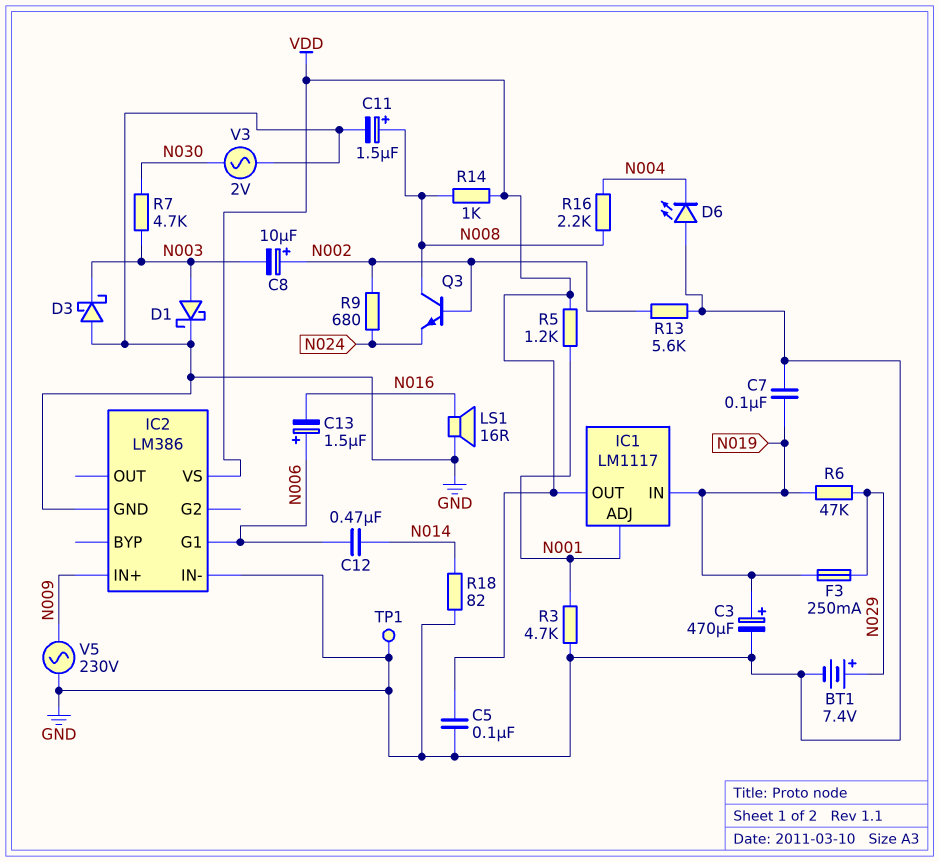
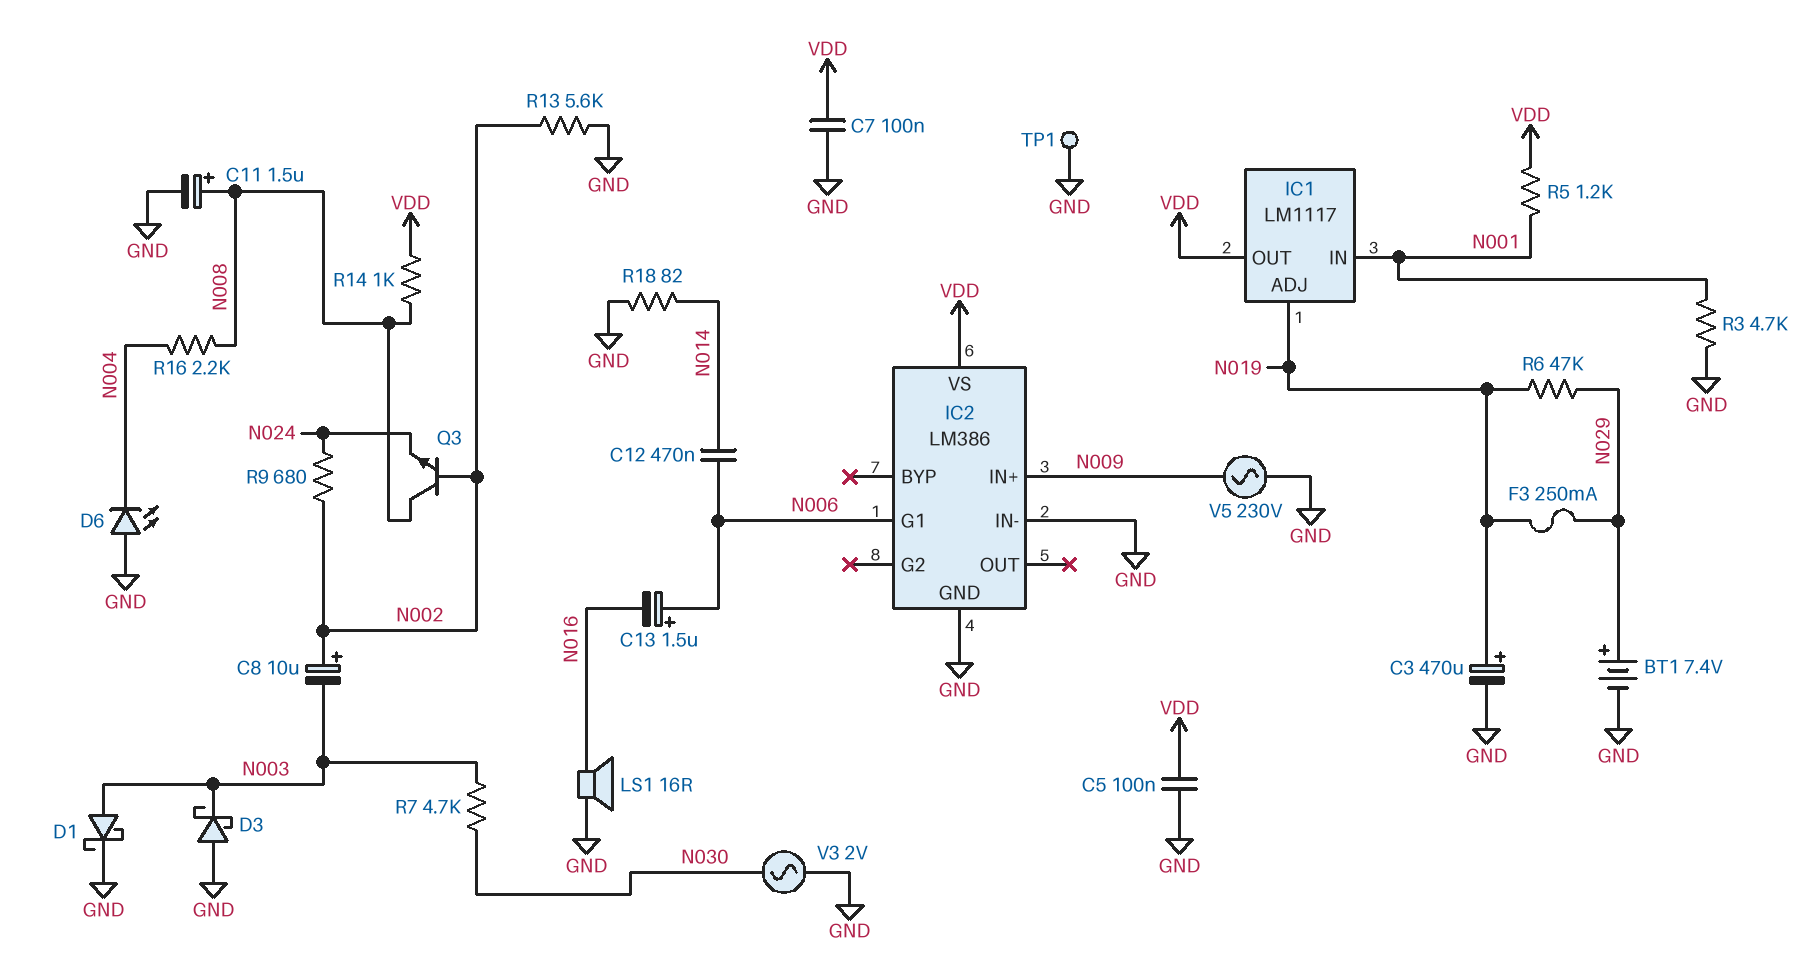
C7: 100nF (GND, N019) -> 100nF (GND, VDD)
IC1 pin ADJ: N001 -> N019
IC1 pin IN: N019 -> N001

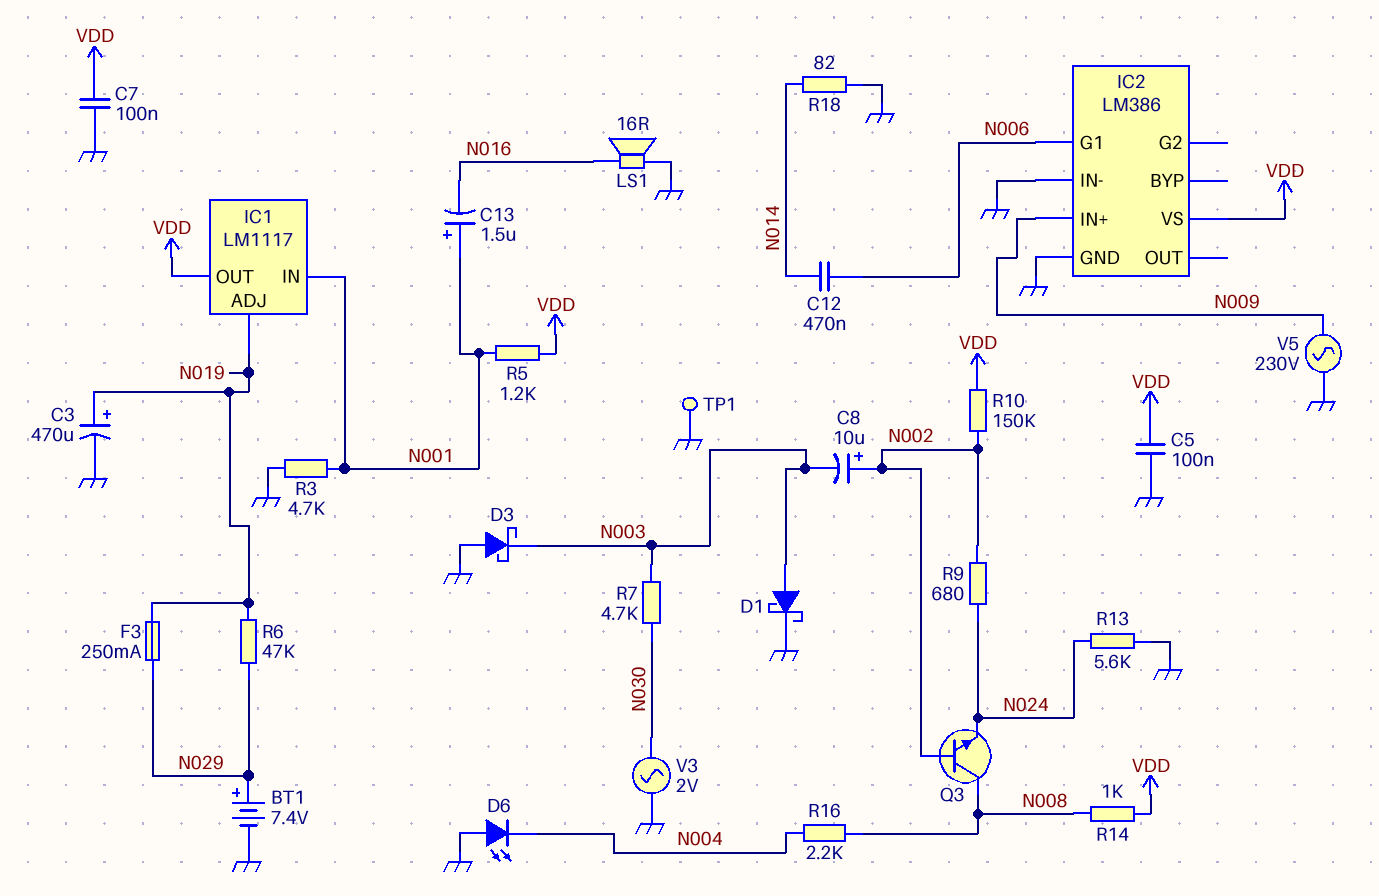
C11: 1.5uF (plus N008, minus GND) -> none
C13: 1.5uF (plus N006, minus N016) -> 1.5uF (plus N001, minus N016)
R10: none -> 150k (N002, VDD)
R13: 5.6k (GND, N002) -> 5.6k (GND, N024)

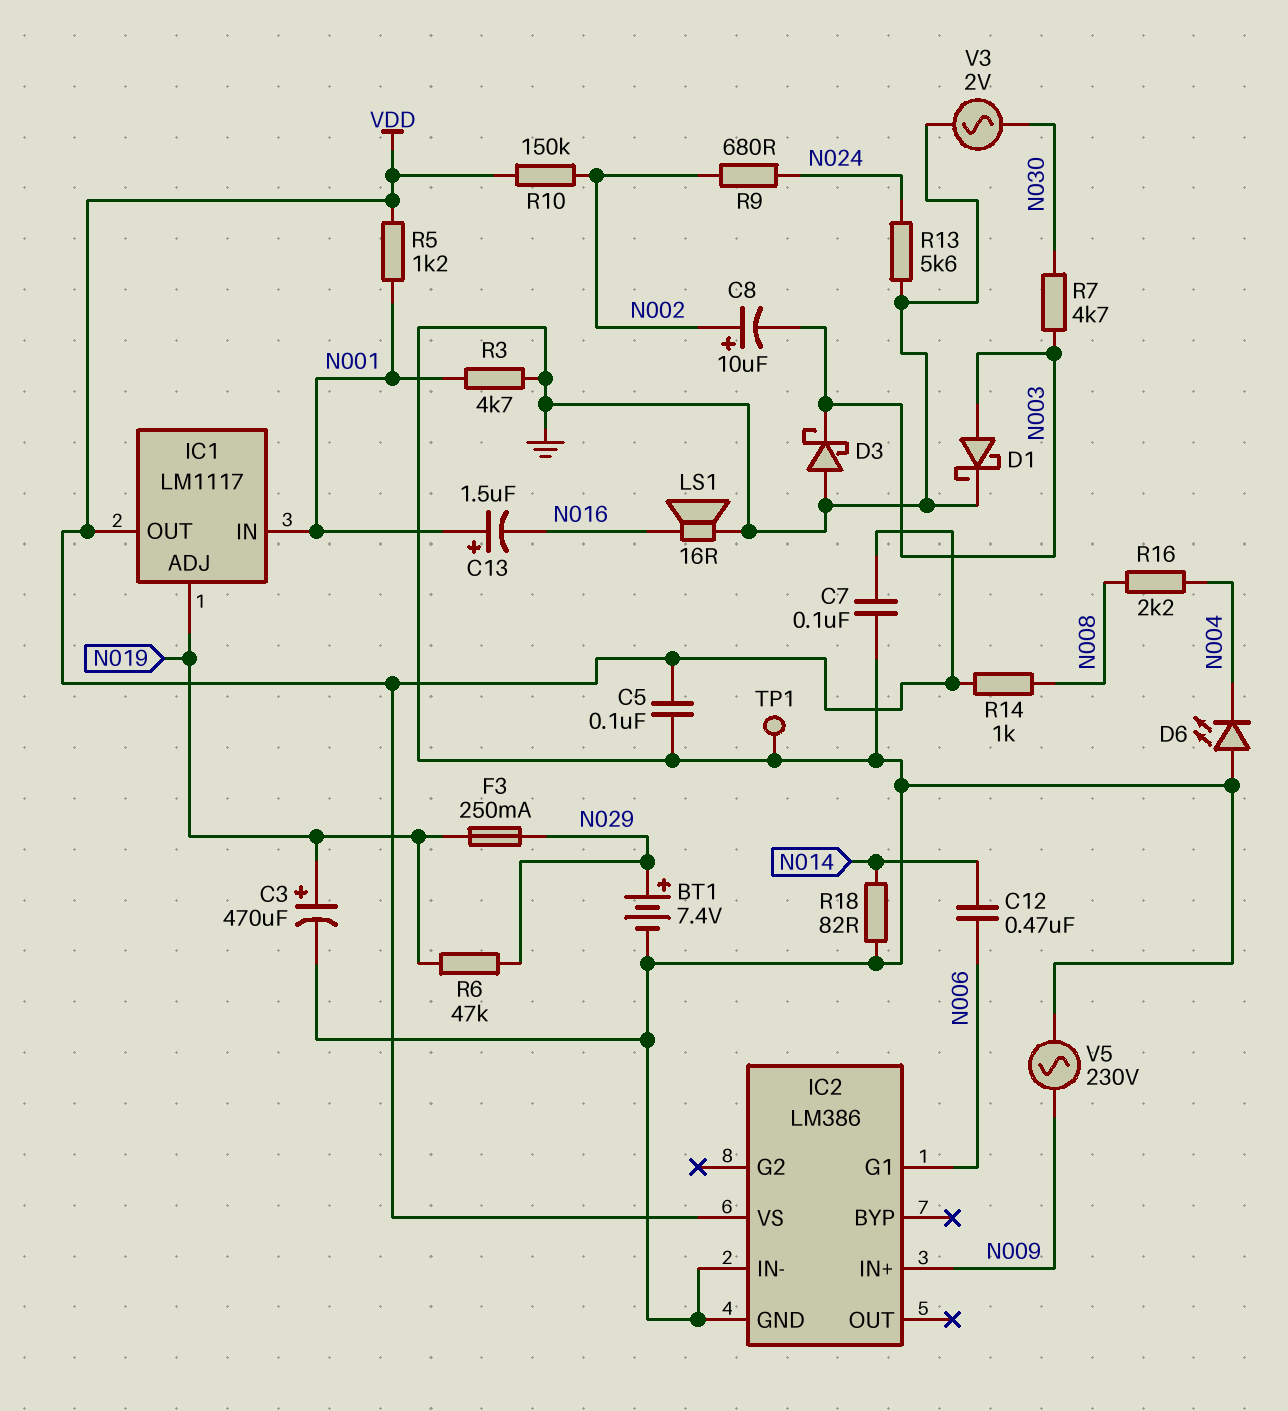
Q3: NPN (B N002, C N008, E N024) -> none

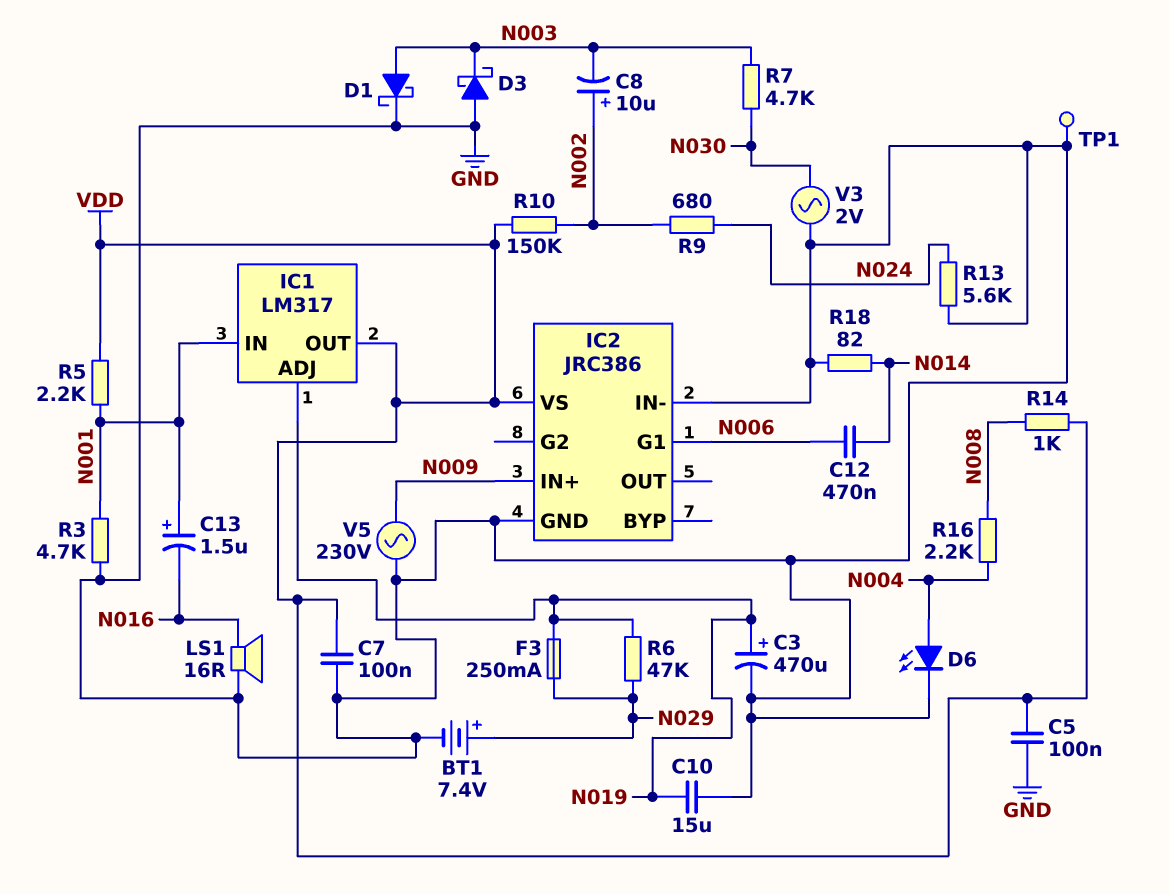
C10: none -> 15uF (GND, N019)
D6: LED (A GND, K N004) -> LED (A N004, K GND)
IC1: LM1117 -> LM317
IC2: LM386 -> JRC386
R5: 1.2k (N001, VDD) -> 2.2k (N001, VDD)

